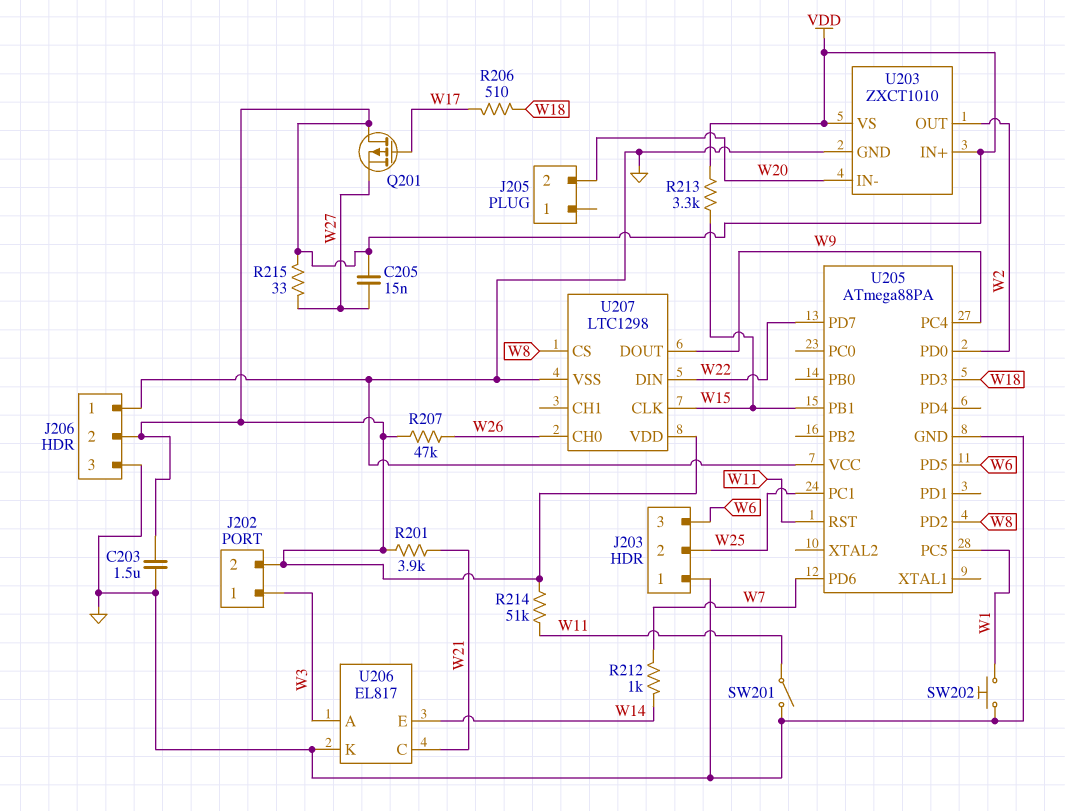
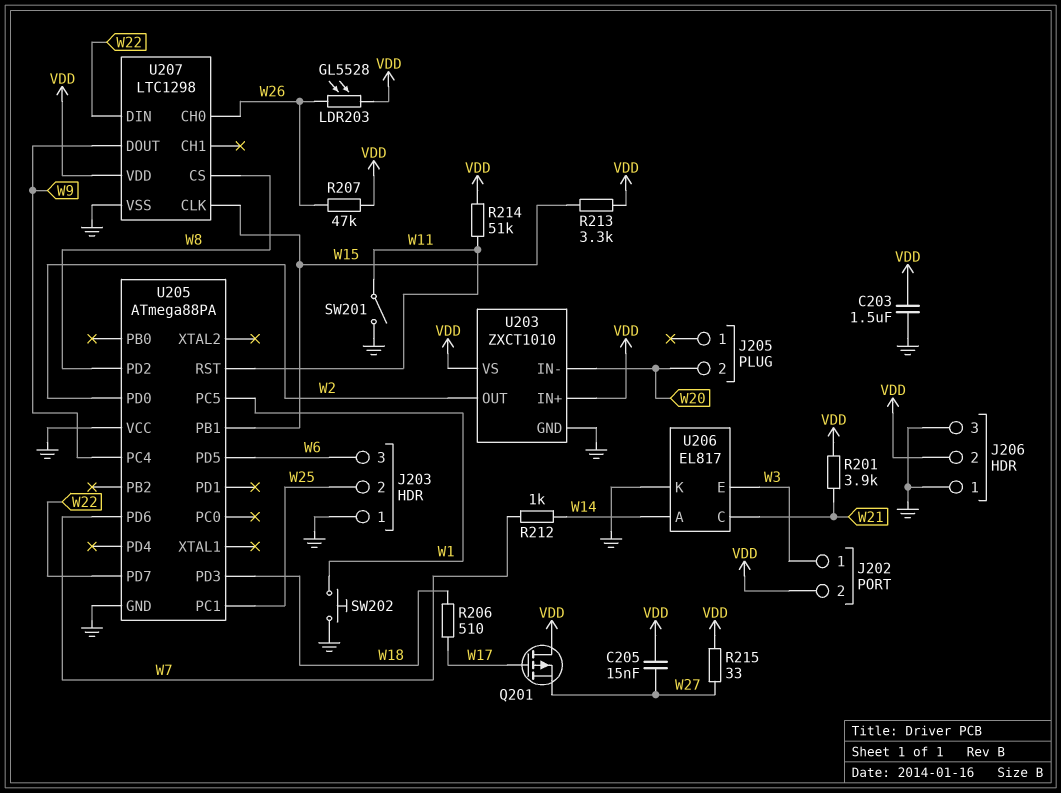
LDR203: none -> GL5528 (VDD, W26)
U206 pin A: W3 -> W14
U206 pin E: W14 -> W3

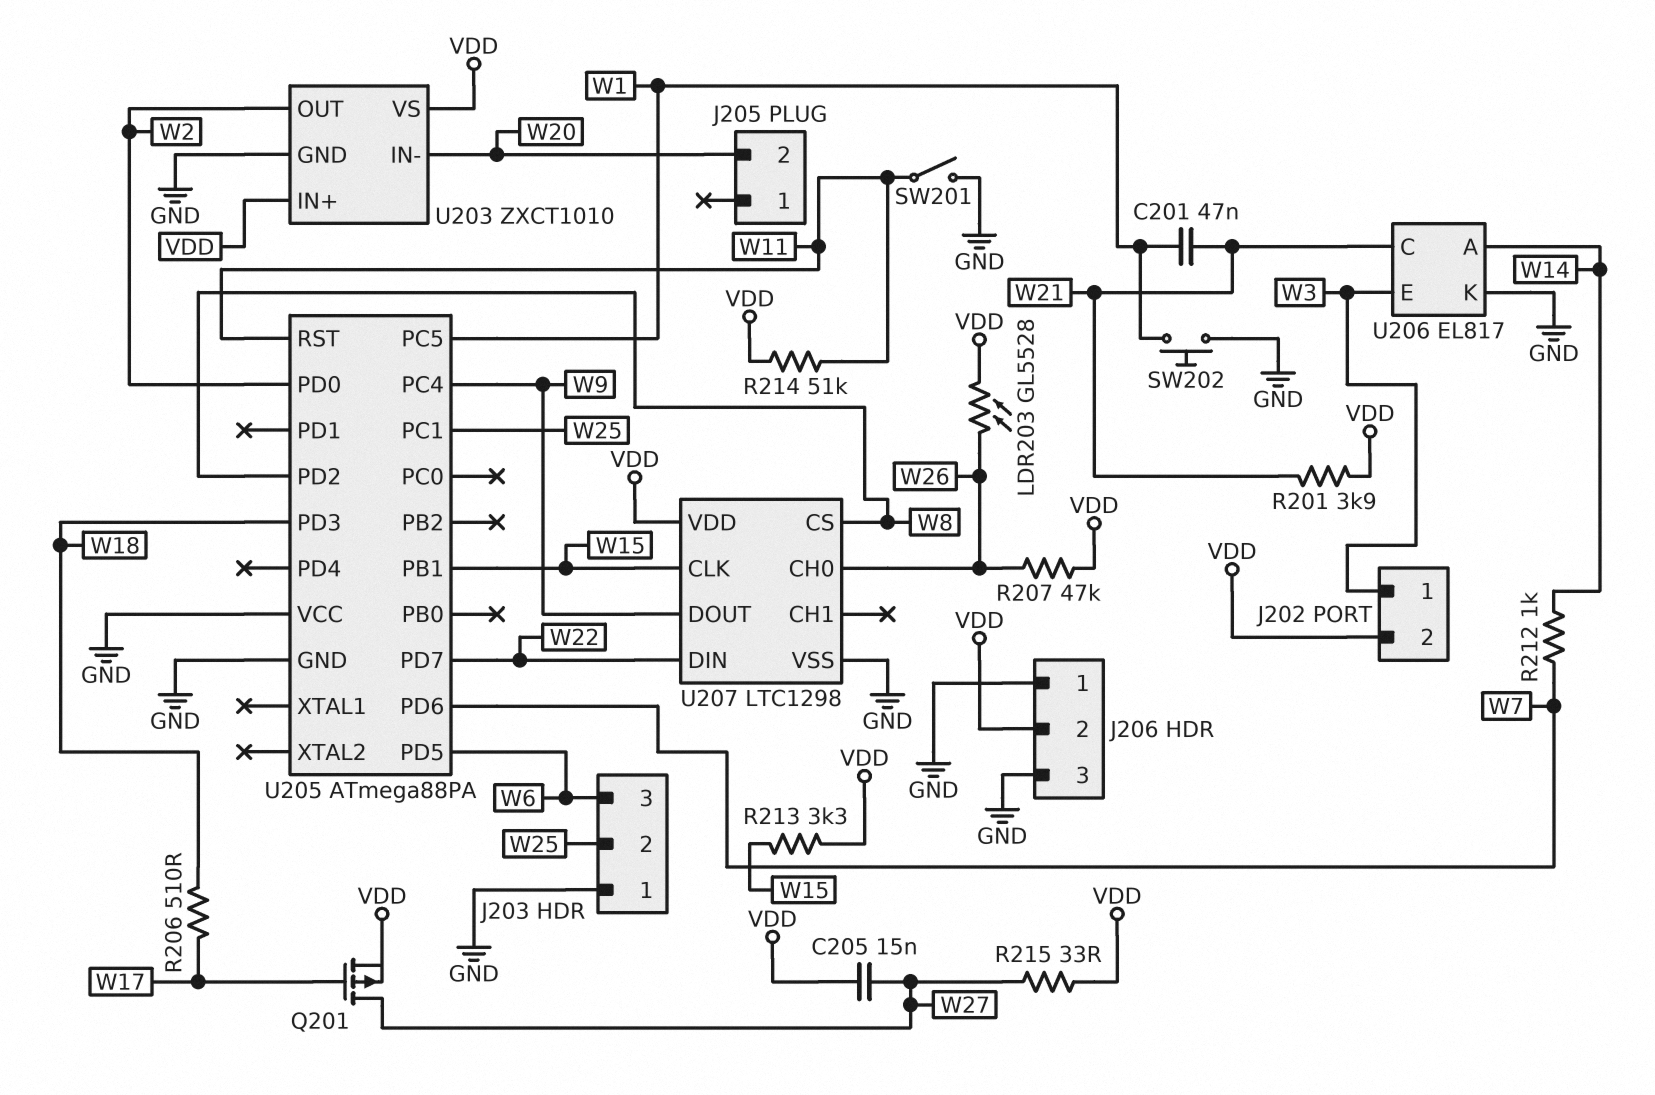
C201: none -> 47nF (W1, W21)
C203: 1.5uF (GND, VDD) -> none
Q201: PMOS (G W17, D VDD, S W27) -> PMOS (G W17, D W27, S VDD)

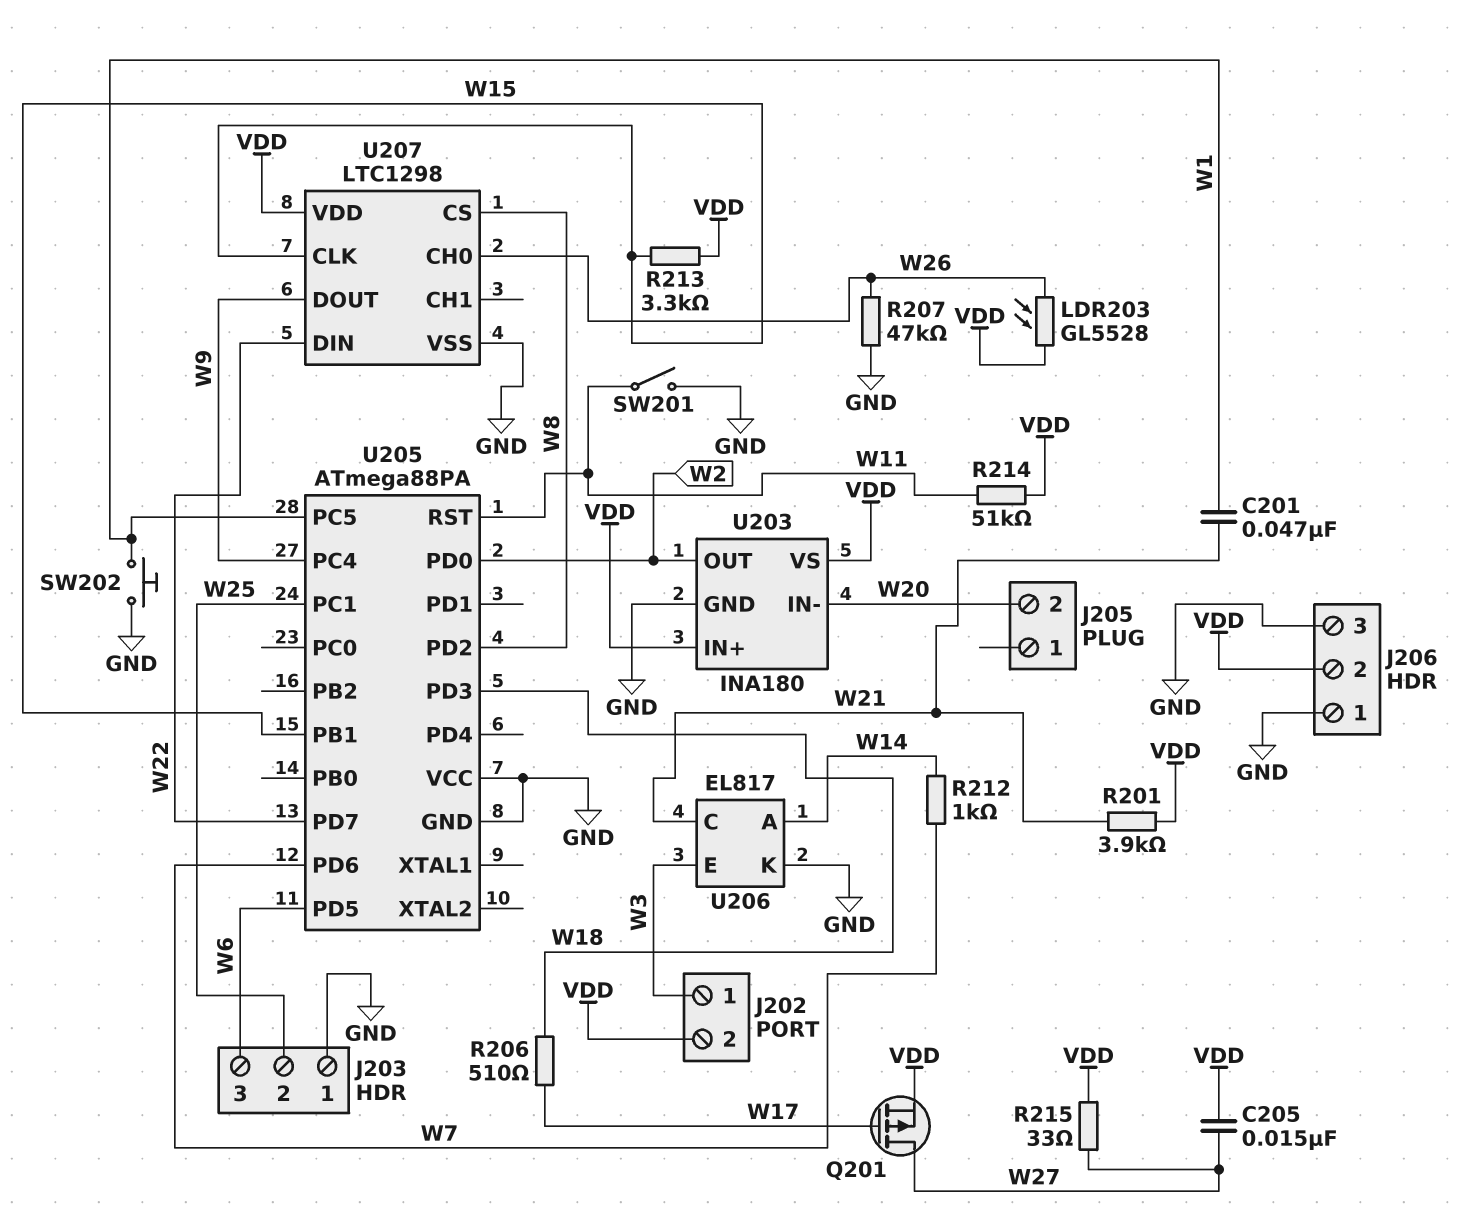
R207: 47k (VDD, W26) -> 47k (GND, W26)
U203: ZXCT1010 -> INA180

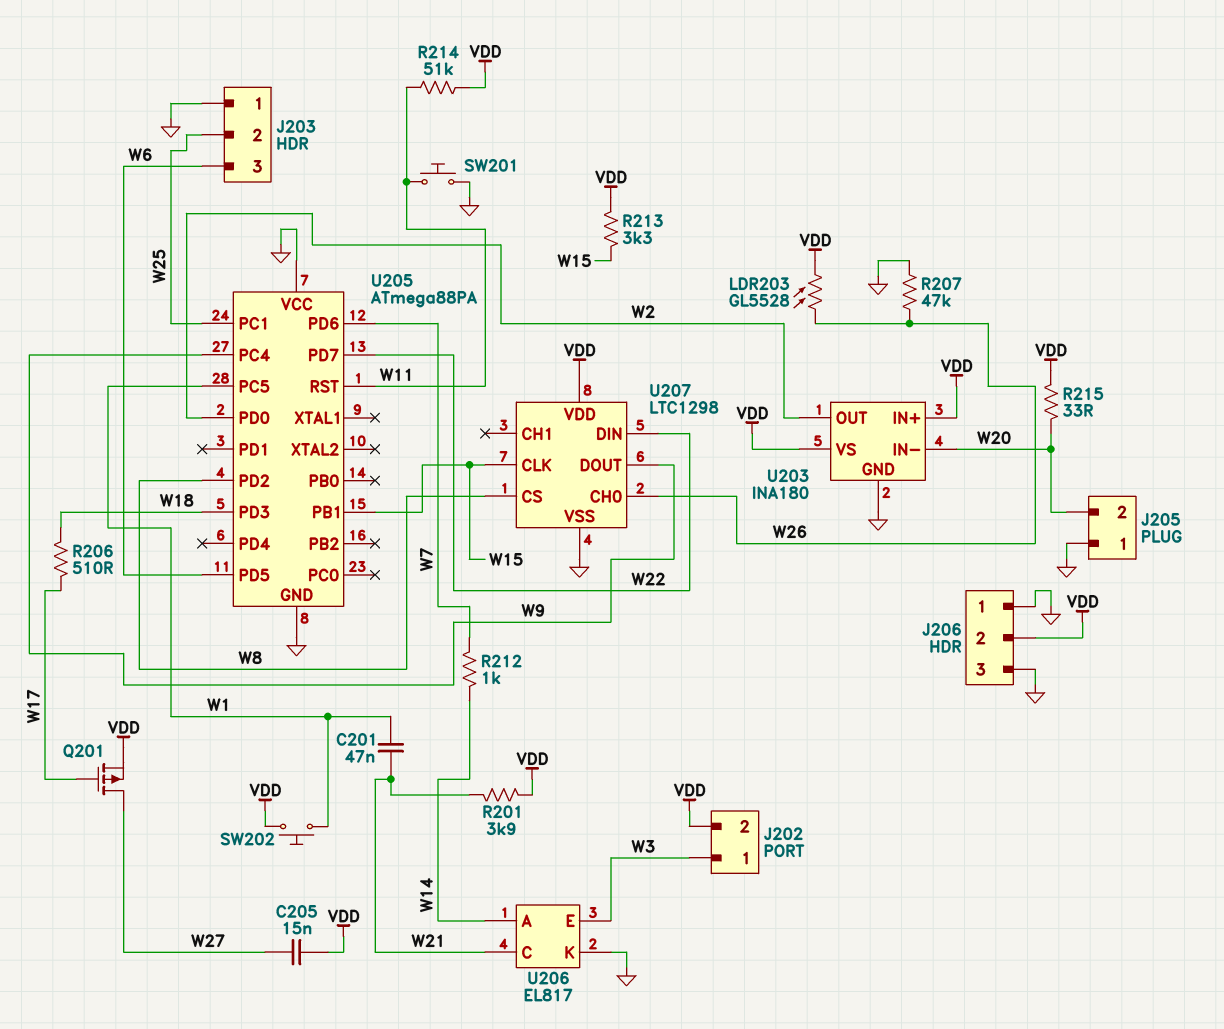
J205 pin 1: none -> GND
R215: 33 (VDD, W27) -> 33 (VDD, W20)
SW201: switch (GND, W11) -> button (GND, W11)
SW202: button (GND, W1) -> button (VDD, W1)

